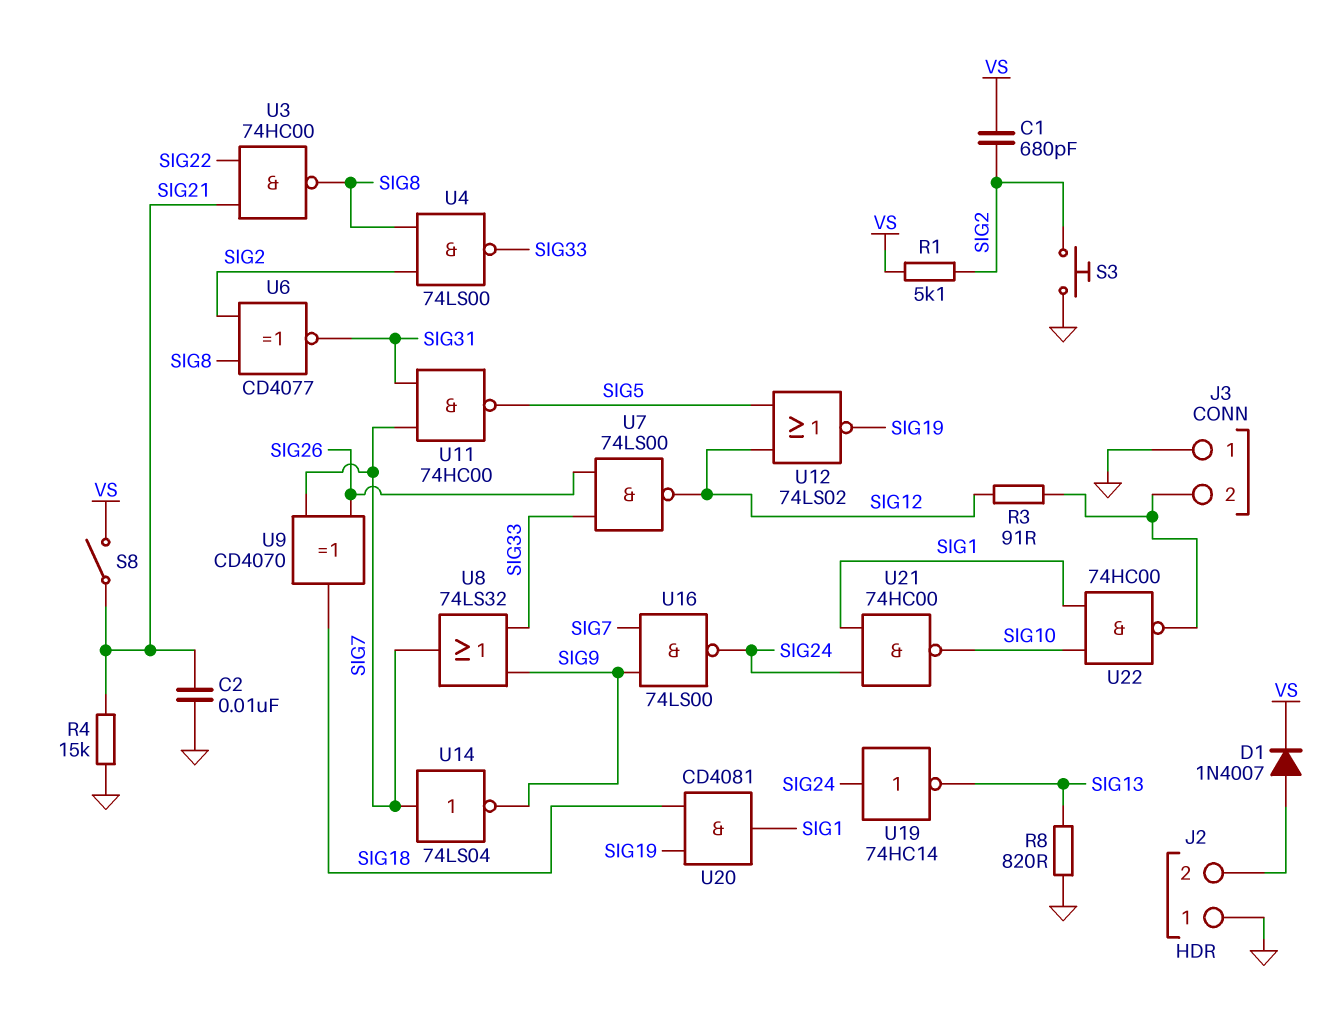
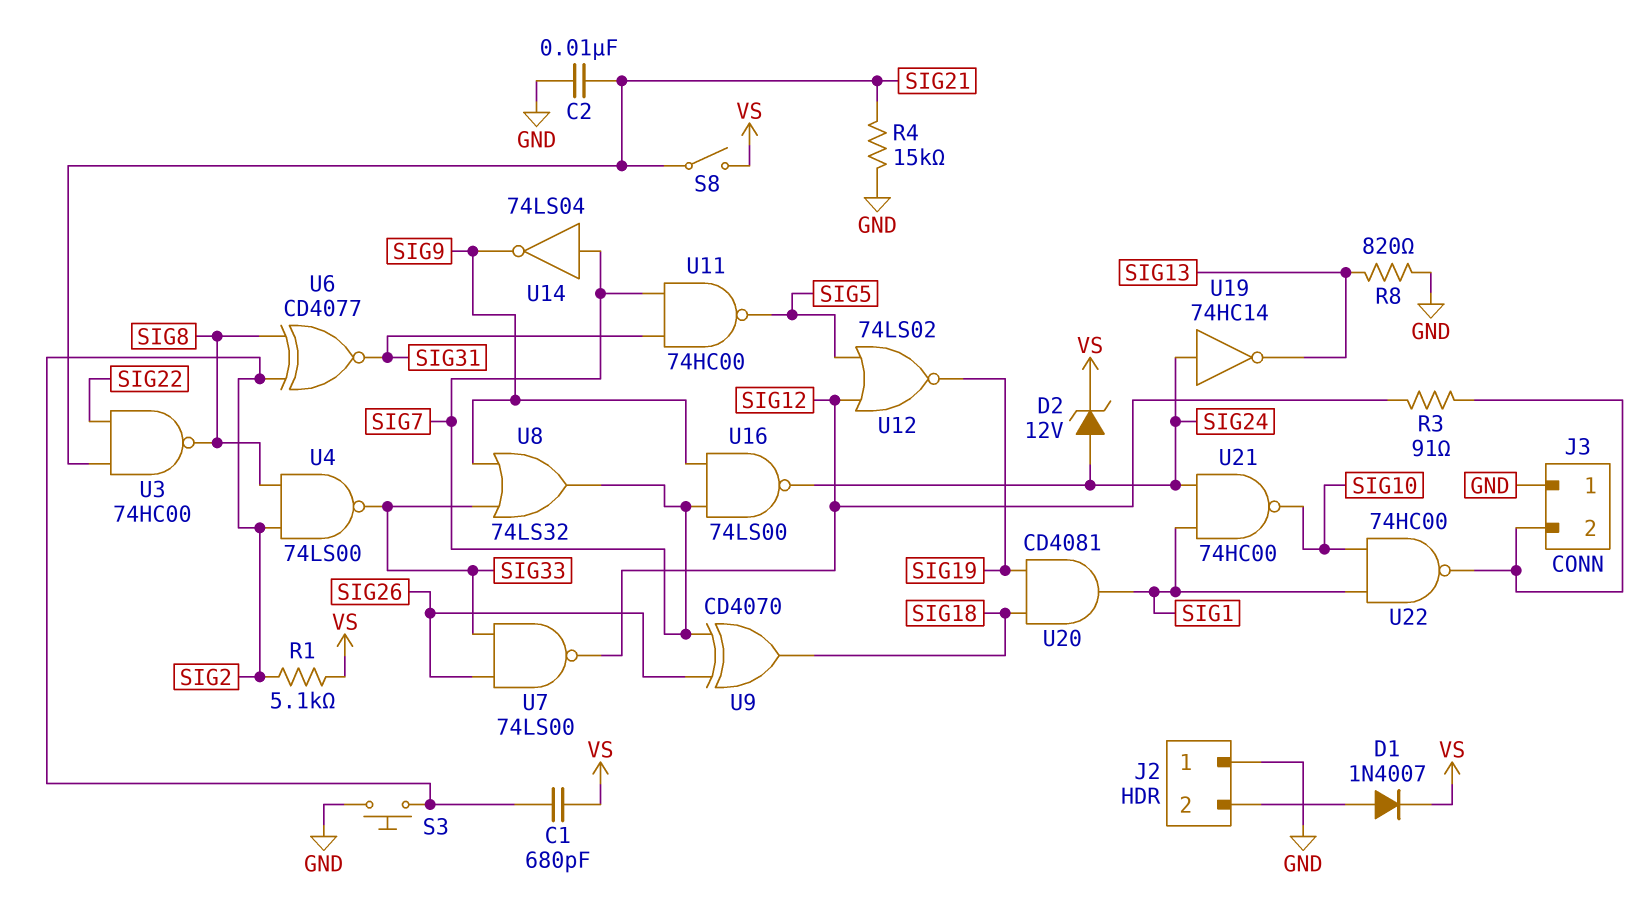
D2: none -> zener 12V (A SIG24, K VS)

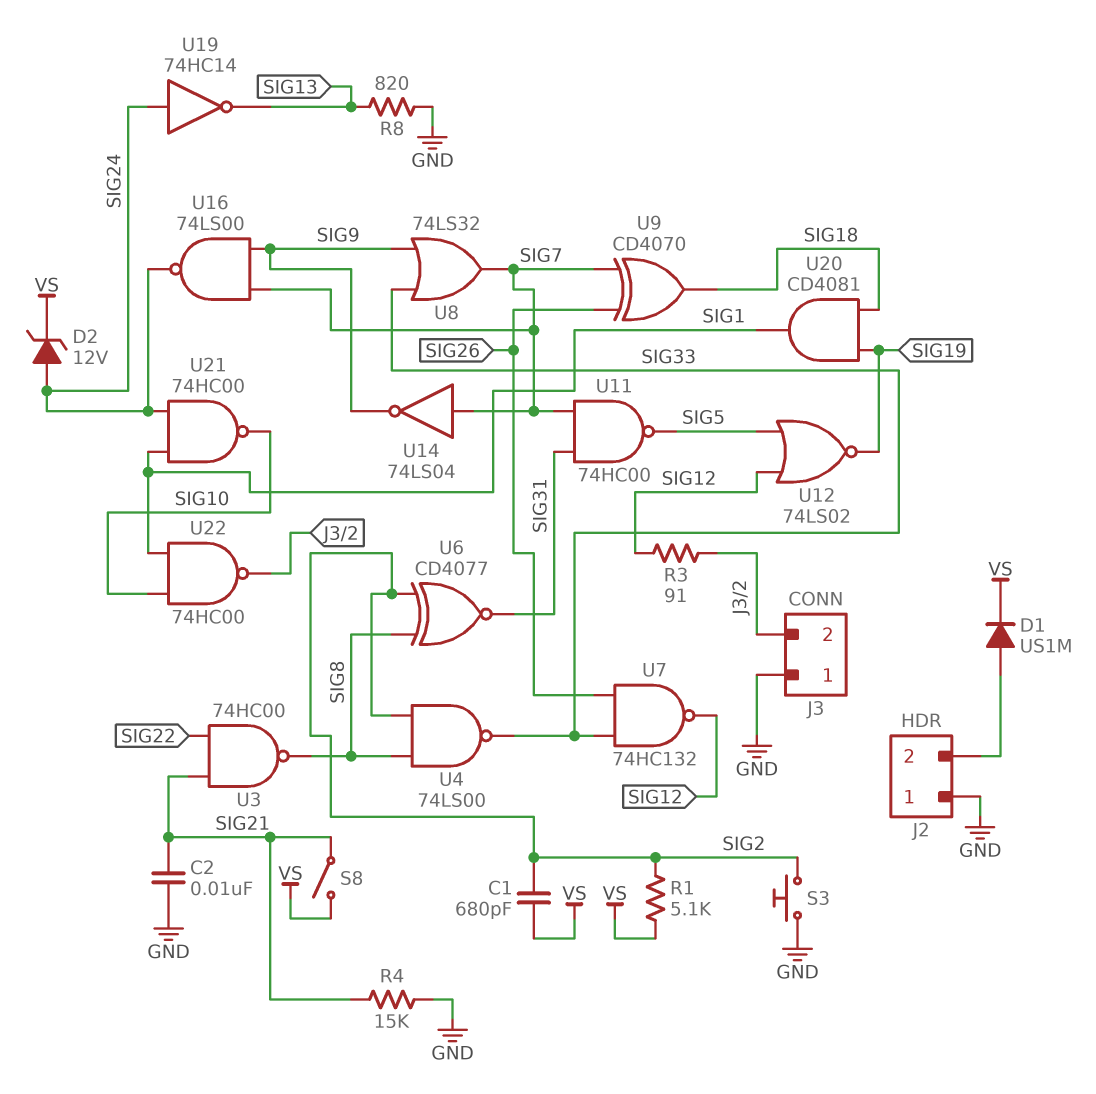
D1: diode 1N4007 (A J2/2, K VS) -> diode US1M (A J2/2, K VS)
U7: NAND 74LS00 (in SIG26, in SIG33, out SIG12) -> NAND 74HC132 (in SIG26, in SIG33, out SIG12)

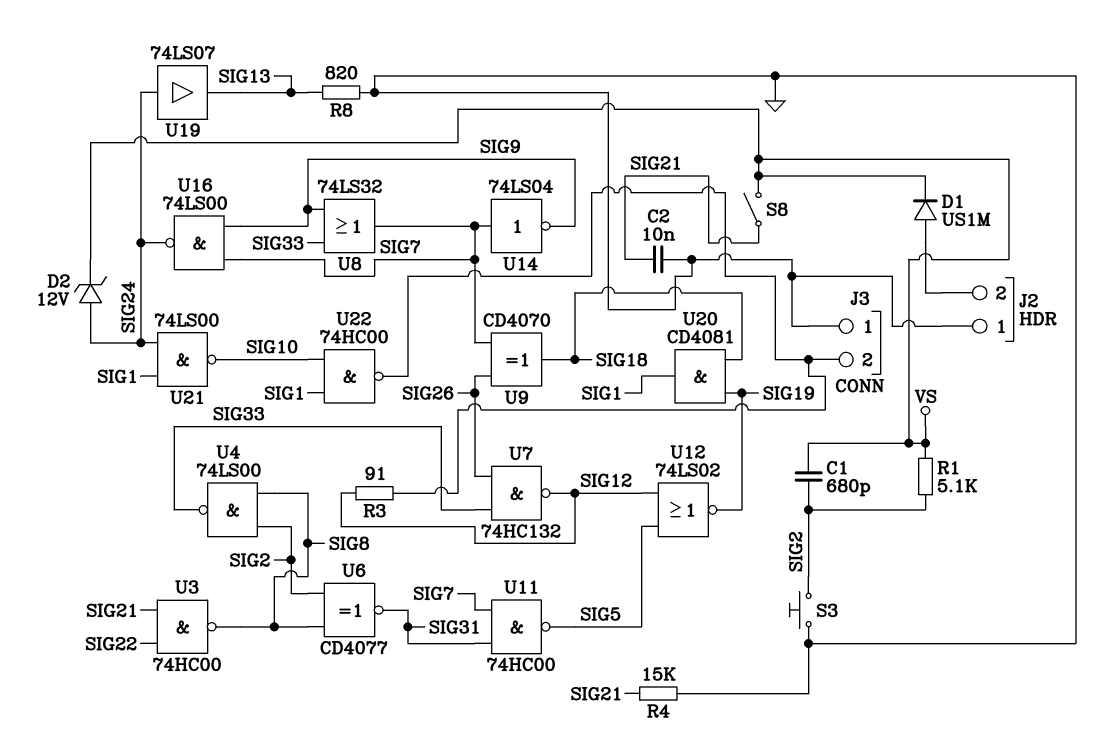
U19: NOT 74HC14 (in SIG24, out SIG13) -> buffer 74LS07 (in SIG24, out SIG13)
U21: NAND 74HC00 (in SIG1, in SIG24, out SIG10) -> NAND 74LS00 (in SIG1, in SIG24, out SIG10)

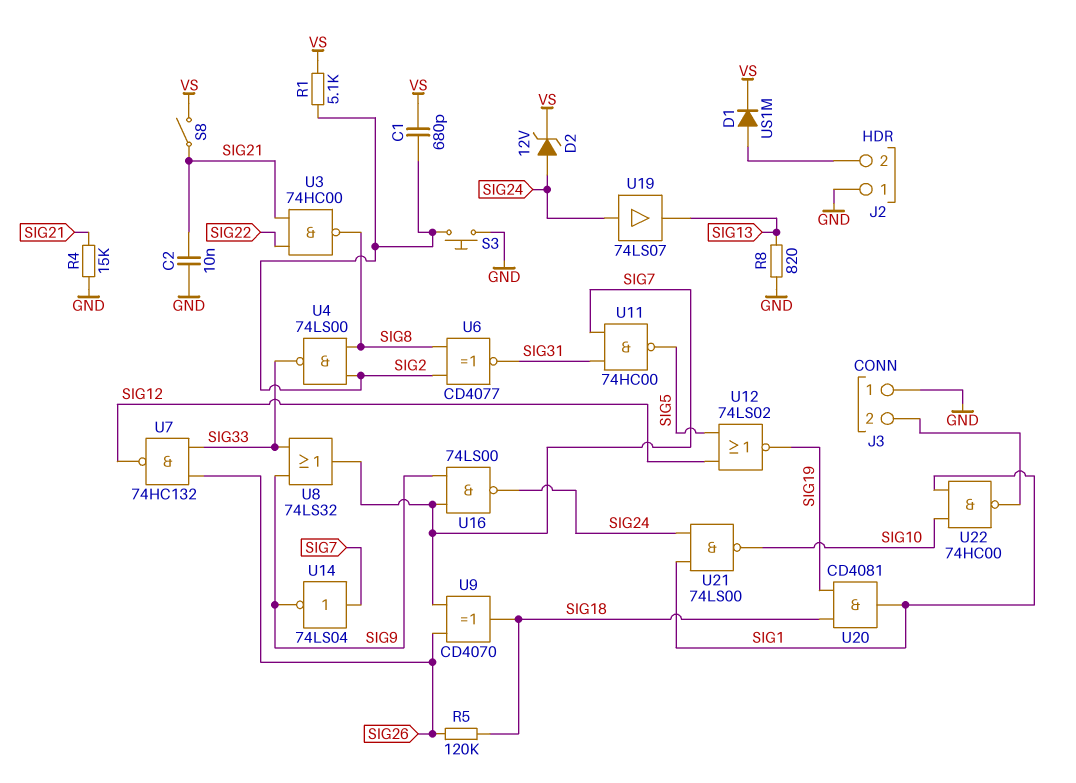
R3: 91 (J3/2, SIG12) -> none
R5: none -> 120k (SIG18, SIG26)

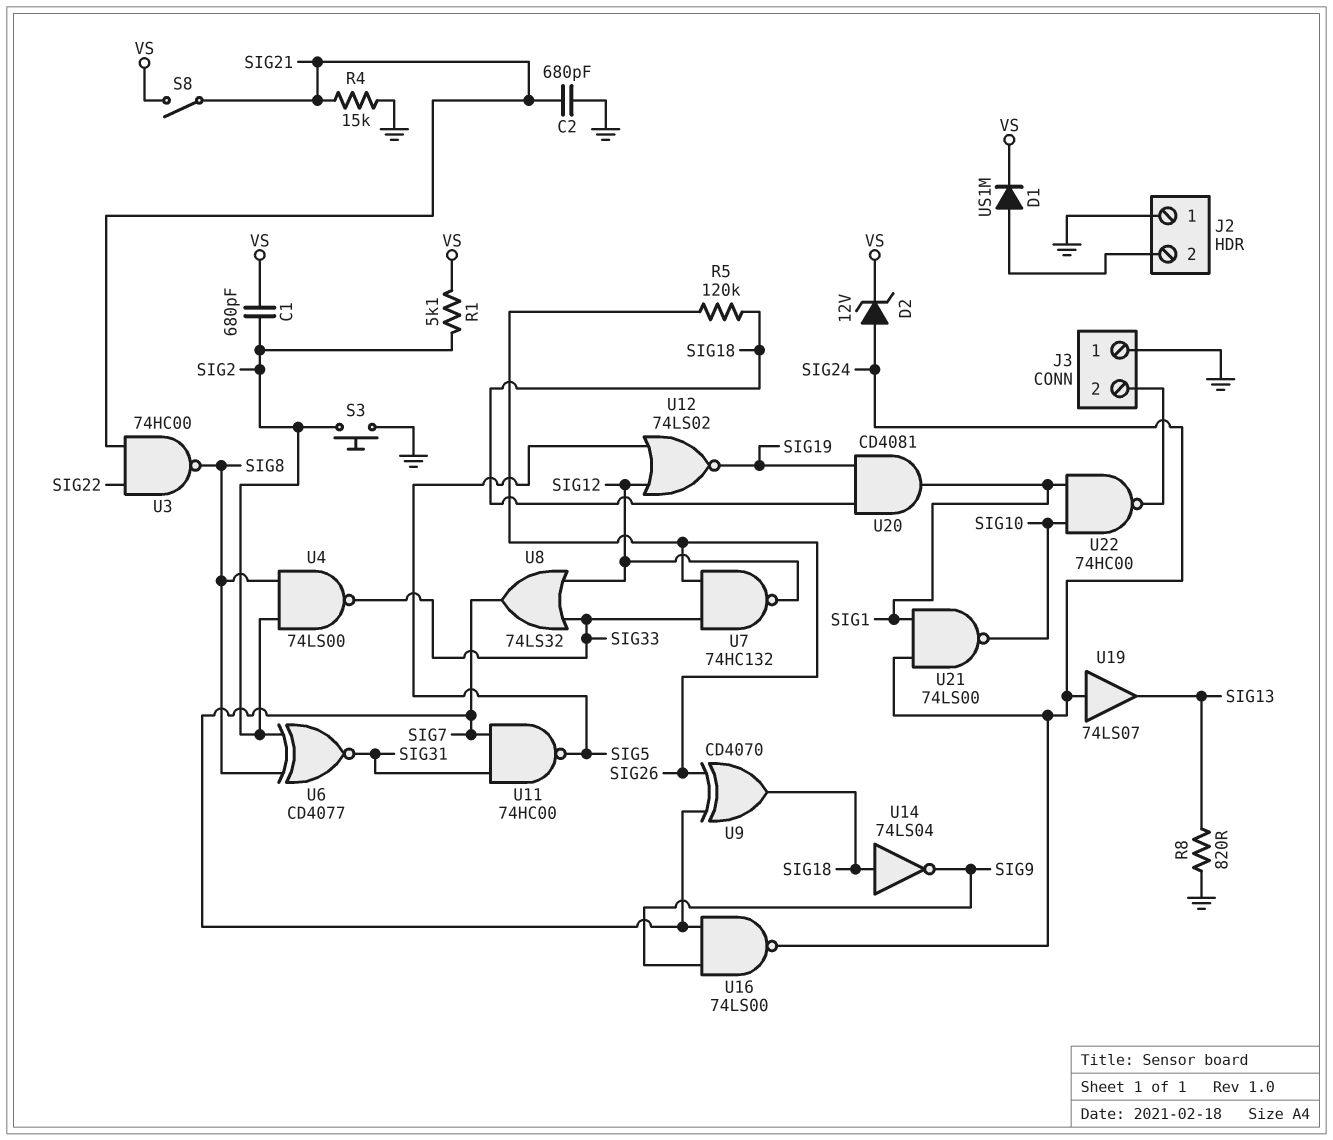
C2: 10nF (GND, SIG21) -> 680pF (GND, SIG21)
U8: OR 74LS32 (in SIG9, in SIG33, out SIG7) -> OR 74LS32 (in SIG12, in SIG33, out SIG7)
U14: NOT 74LS04 (in SIG7, out SIG9) -> NOT 74LS04 (in SIG18, out SIG9)

